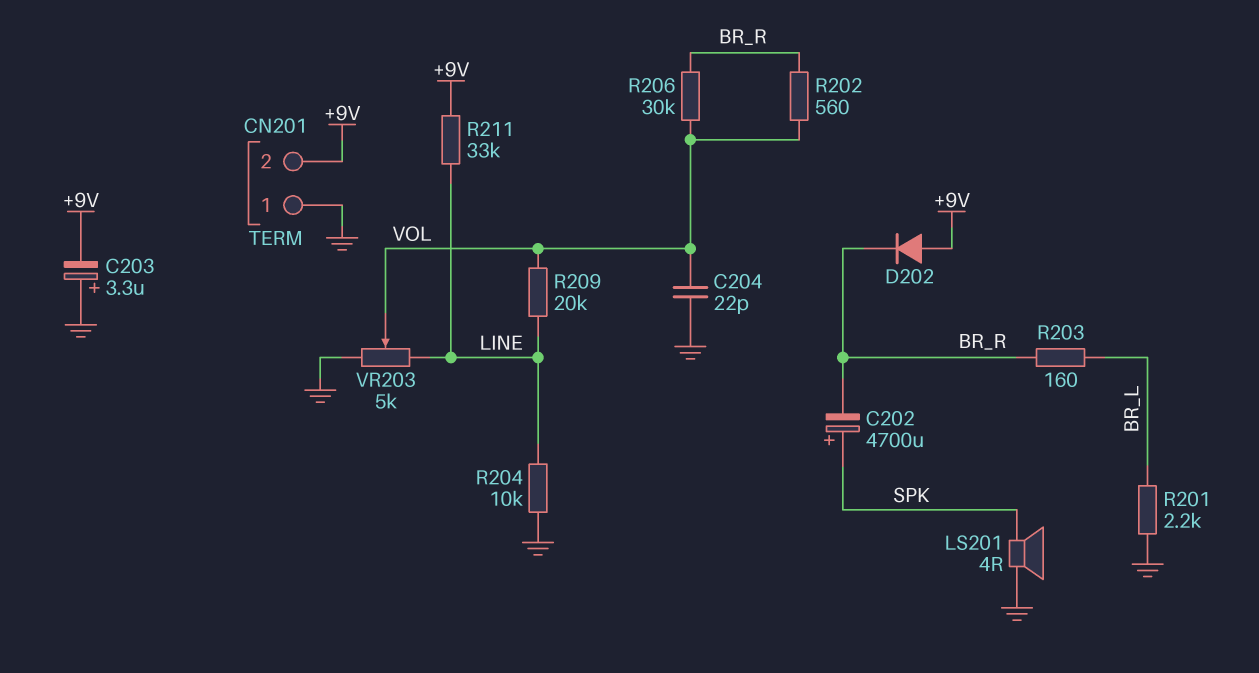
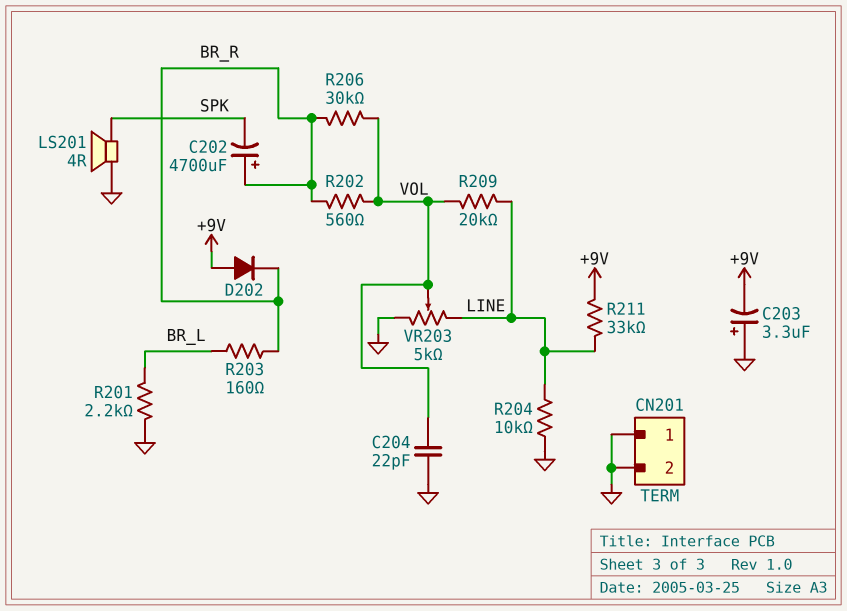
C202: 4700uF (plus SPK, minus BR_R) -> 4700uF (plus BR_R, minus SPK)
CN201 pin 2: +9V -> GND

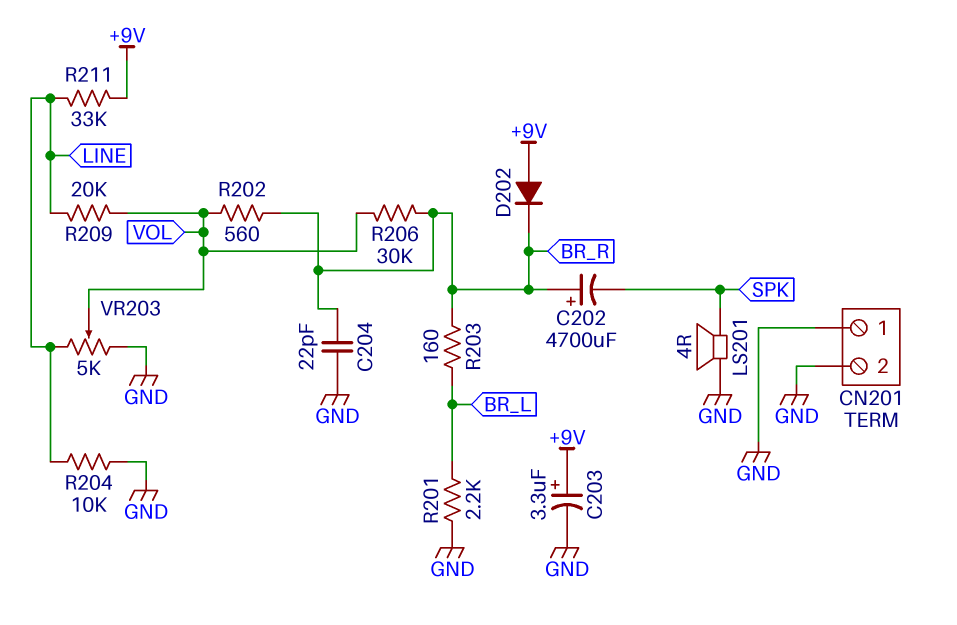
C203: 3.3uF (plus GND, minus +9V) -> 3.3uF (plus +9V, minus GND)
C204: 22pF (GND, VOL) -> 22pF (BR_R, GND)

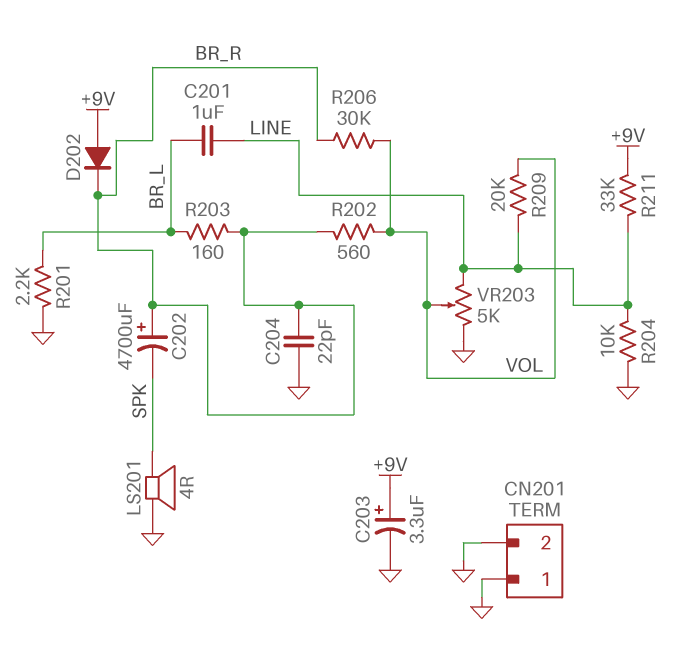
C201: none -> 1uF (BR_L, LINE)

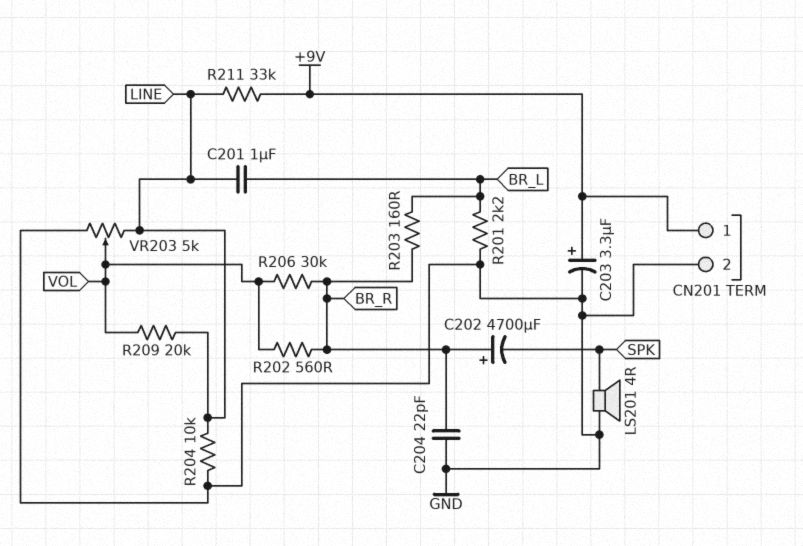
CN201 pin 1: GND -> +9V
D202: diode (A +9V, K BR_R) -> none

